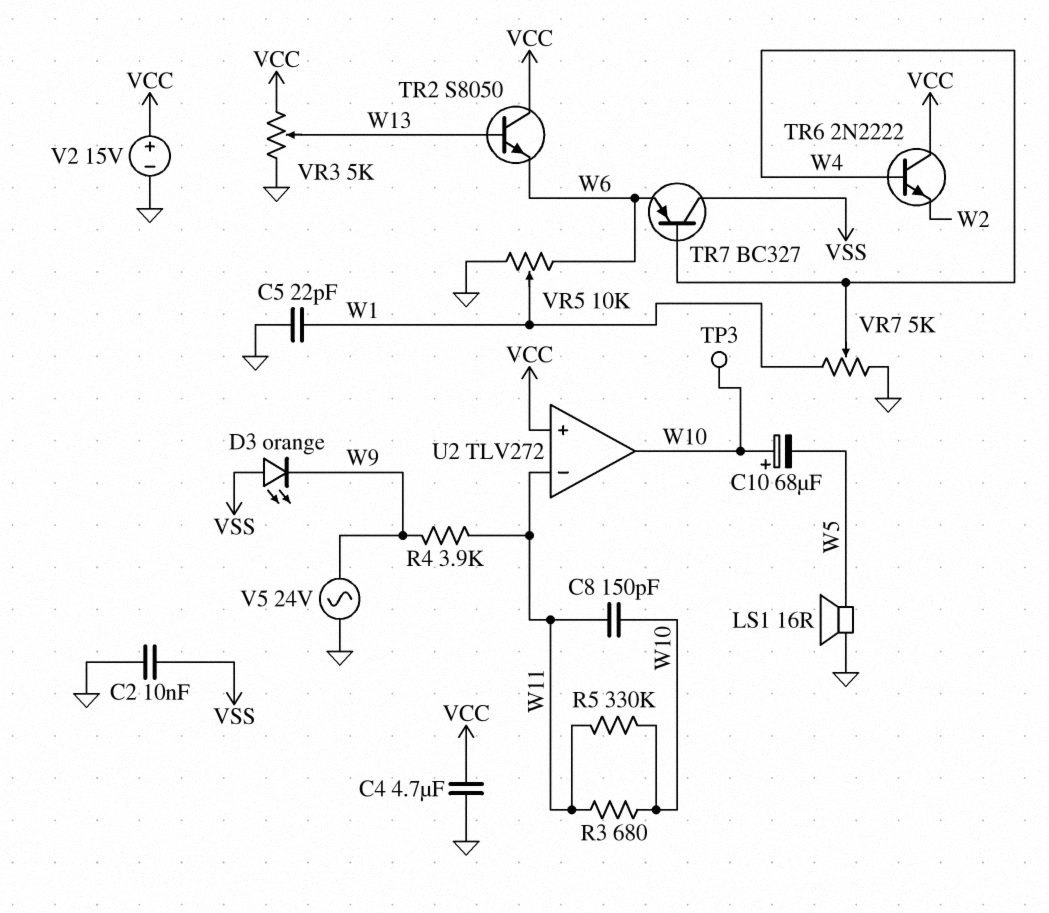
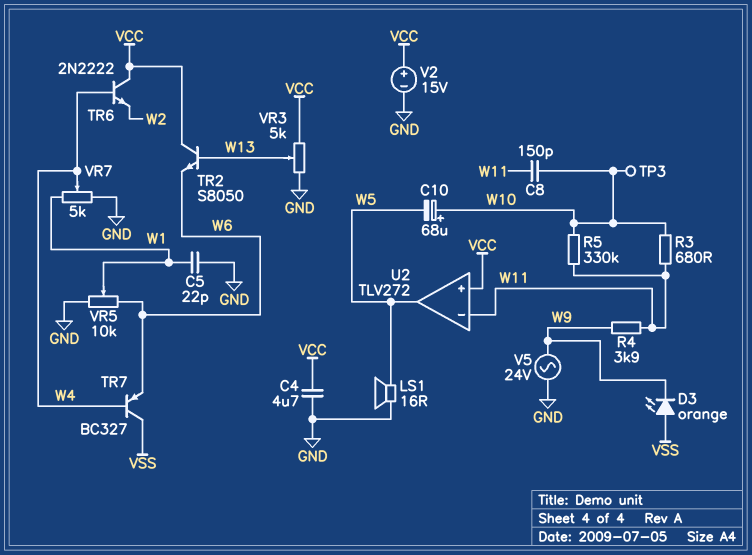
C2: 10nF (GND, VSS) -> none
U2 pin out: W10 -> W5

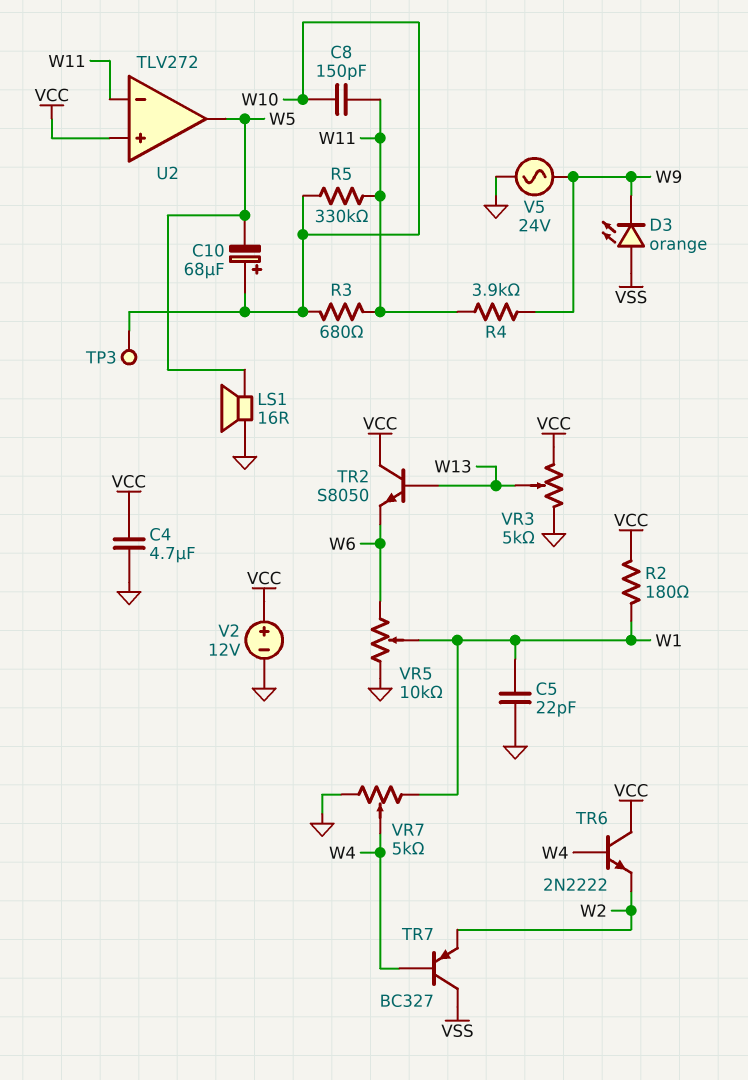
R2: none -> 180 (VCC, W1)
TR7: PNP BC327 (B W4, C VSS, E W6) -> PNP BC327 (B W4, C VSS, E W2)
V2: 15V (plus VCC, minus GND) -> 12V (plus VCC, minus GND)

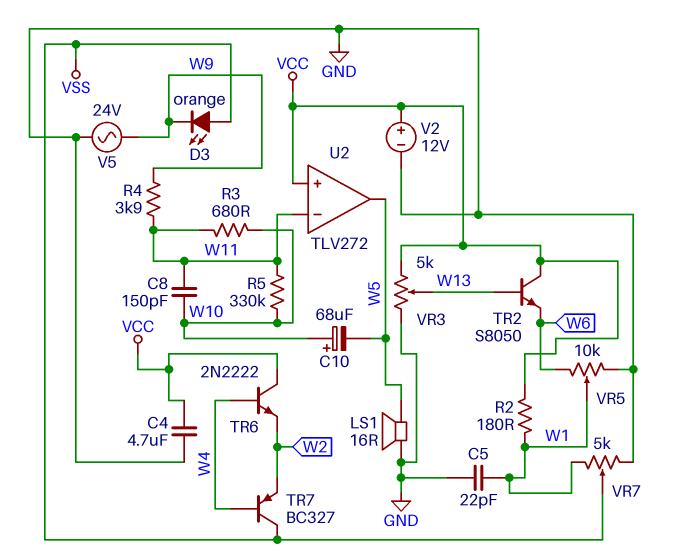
TP3: test point (W10) -> none
VR7: 5k (GND, W1, wiper W4) -> 5k (GND, W1, wiper VSS)

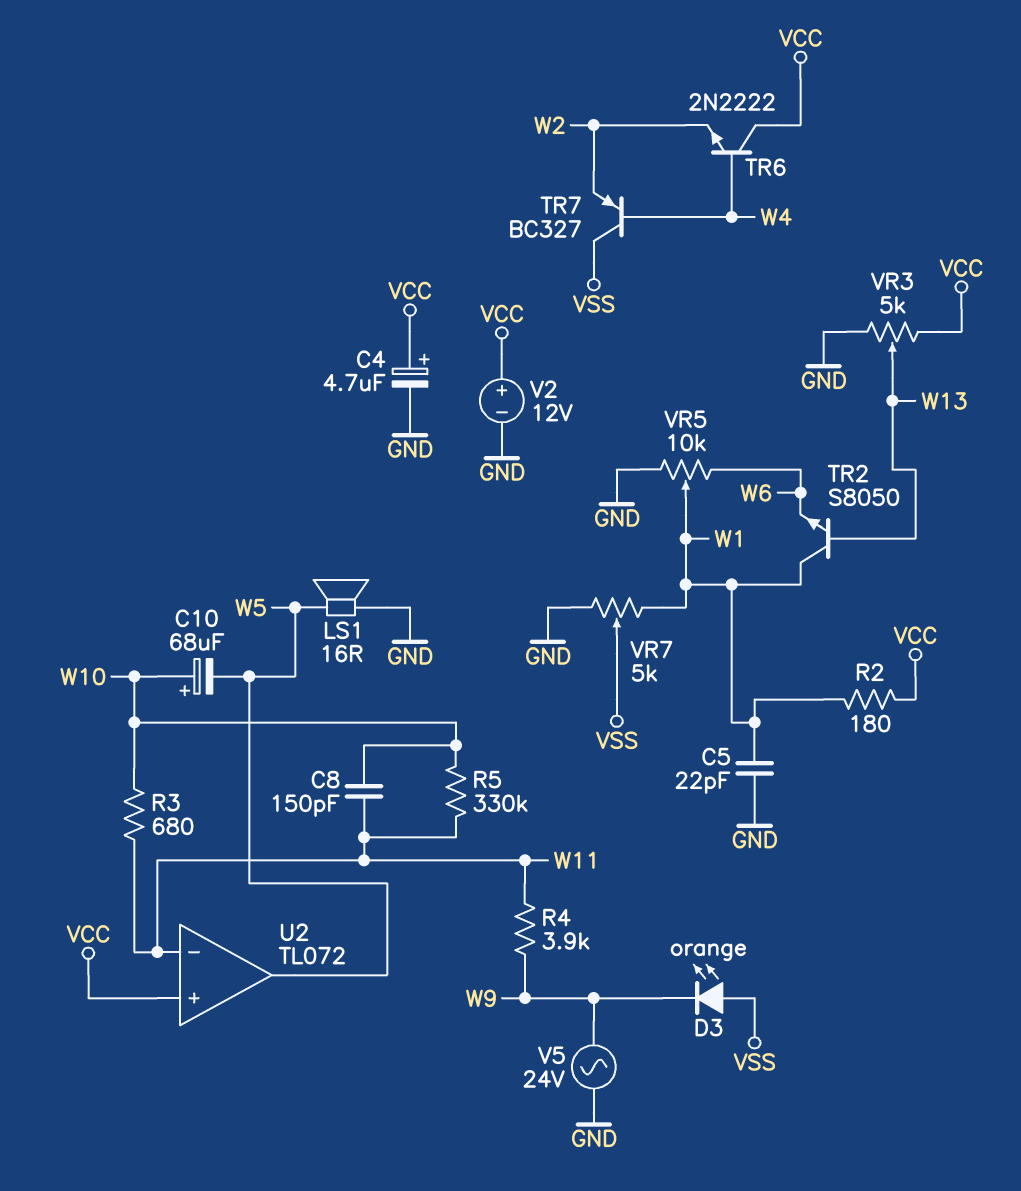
C4: 4.7uF (GND, VCC) -> 4.7uF (plus VCC, minus GND)
TR2: NPN S8050 (B W13, C VCC, E W6) -> NPN S8050 (B W13, C W1, E W6)
U2: TLV272 -> TL072

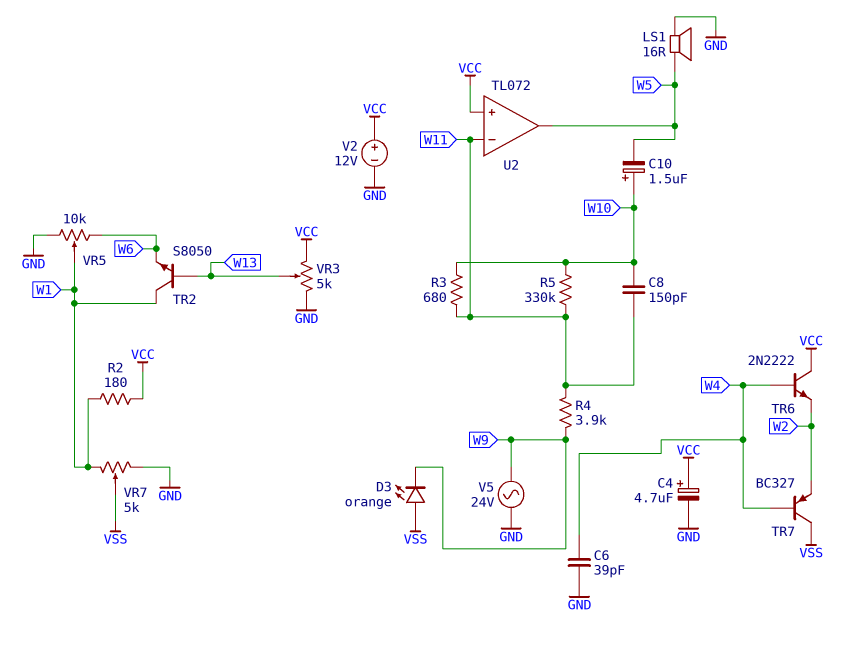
C5: 22pF (GND, W1) -> none
C6: none -> 39pF (GND, W4)
C10: 68uF (plus W10, minus W5) -> 1.5uF (plus W10, minus W5)

